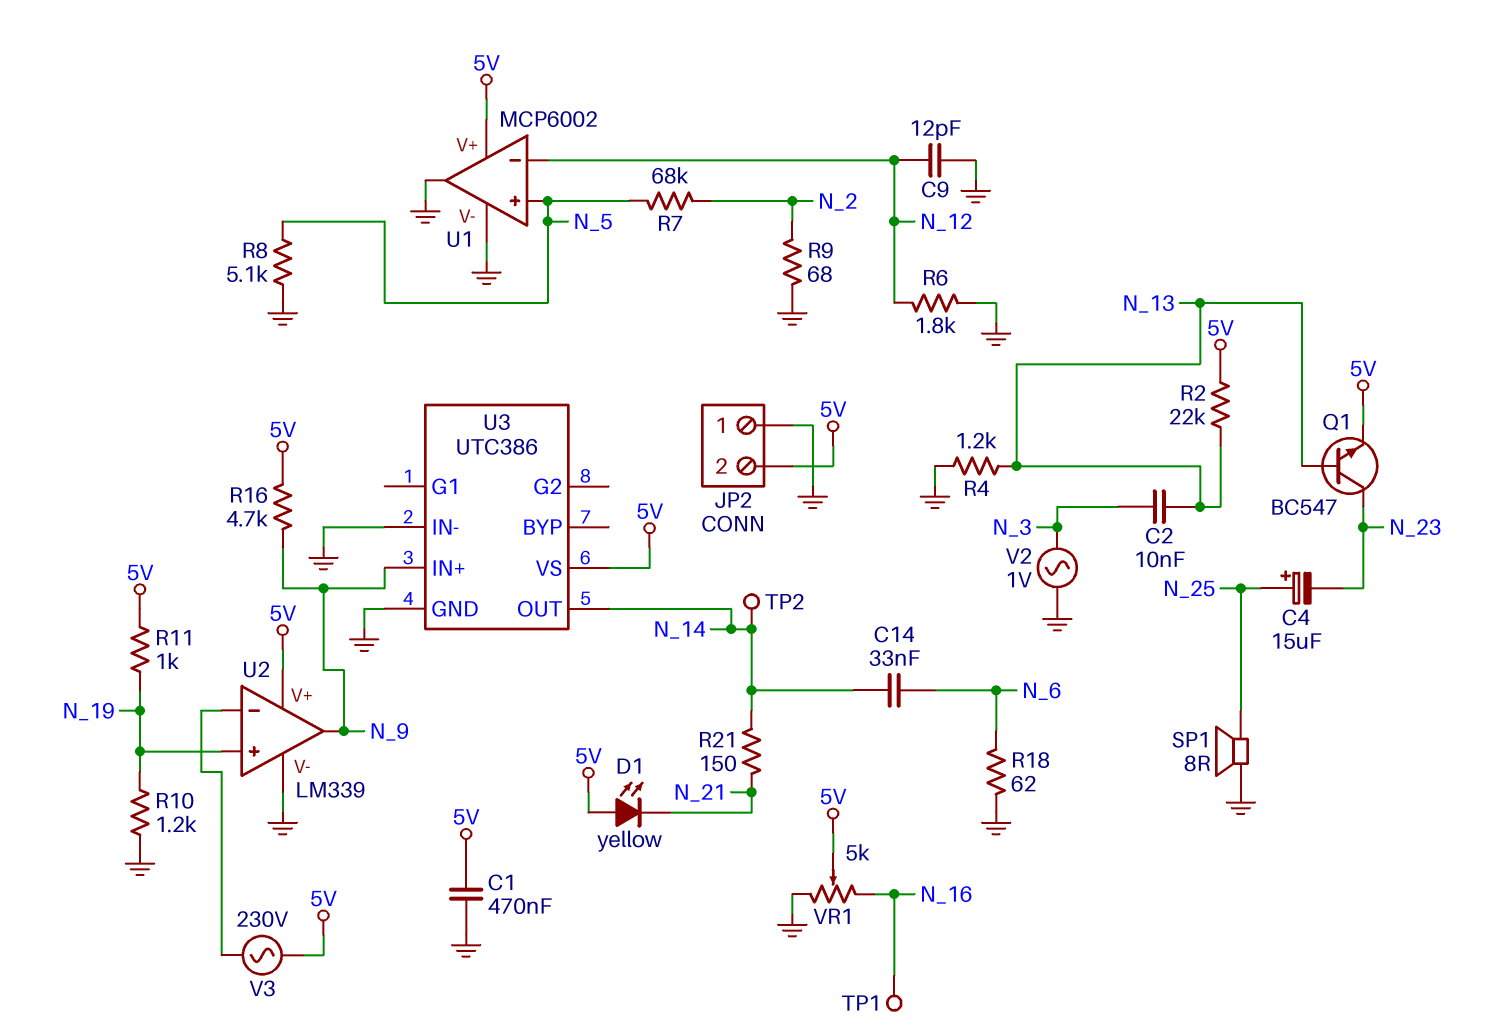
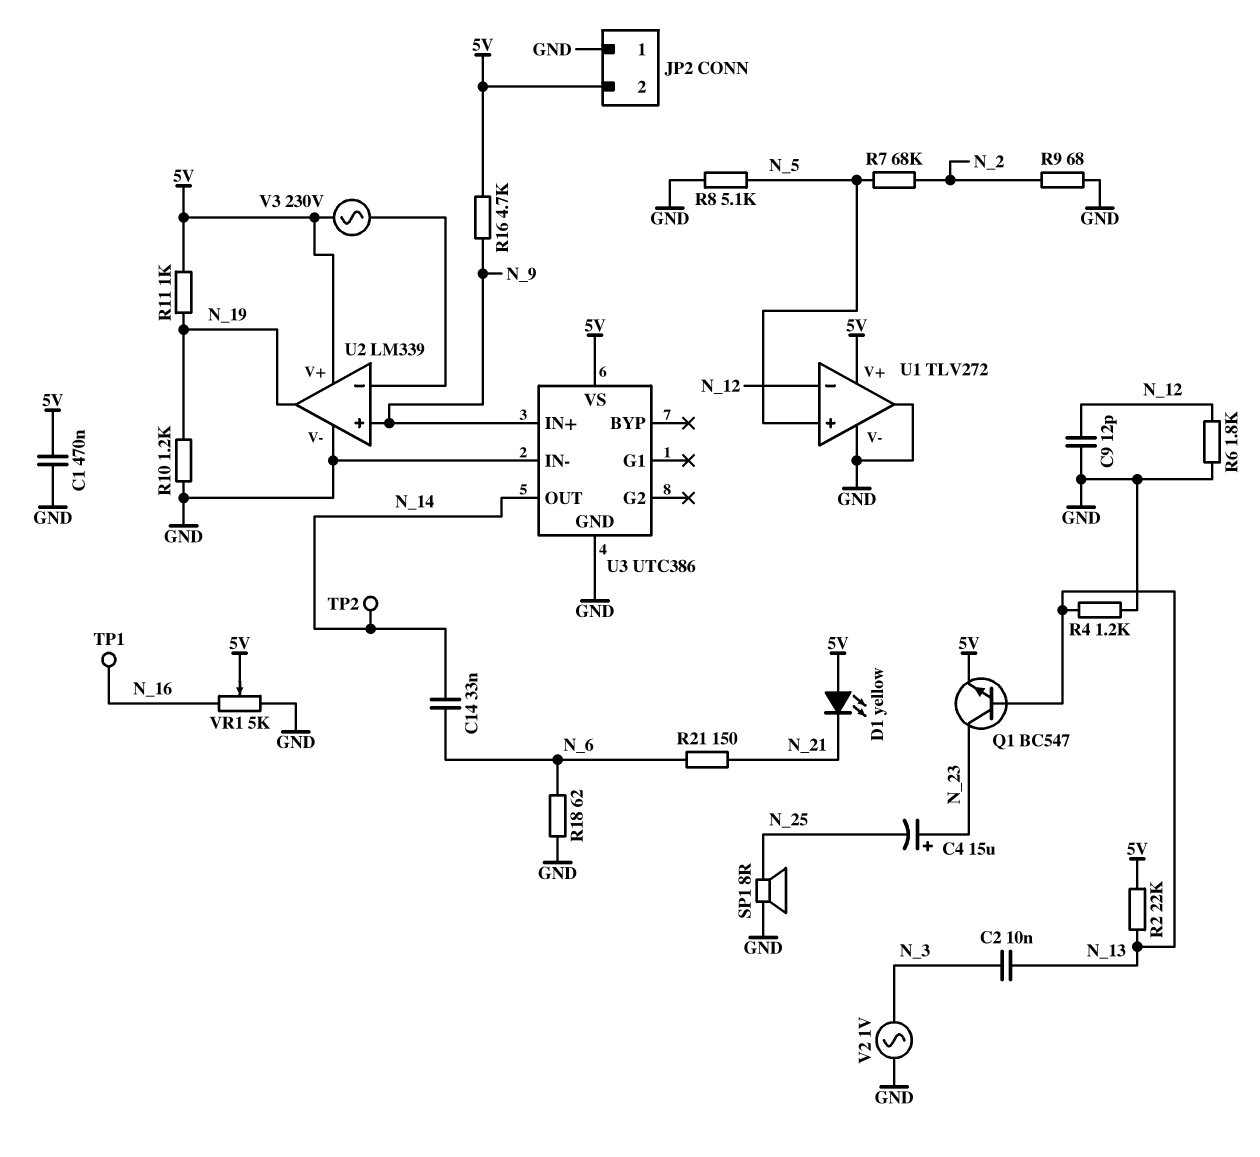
C4: 15uF (plus N_25, minus N_23) -> 15uF (plus N_23, minus N_25)
R21: 150 (N_14, N_21) -> 150 (N_6, N_21)
U1: MCP6002 -> TLV272
U2 pin in+: N_19 -> N_9
U2 pin out: N_9 -> N_19

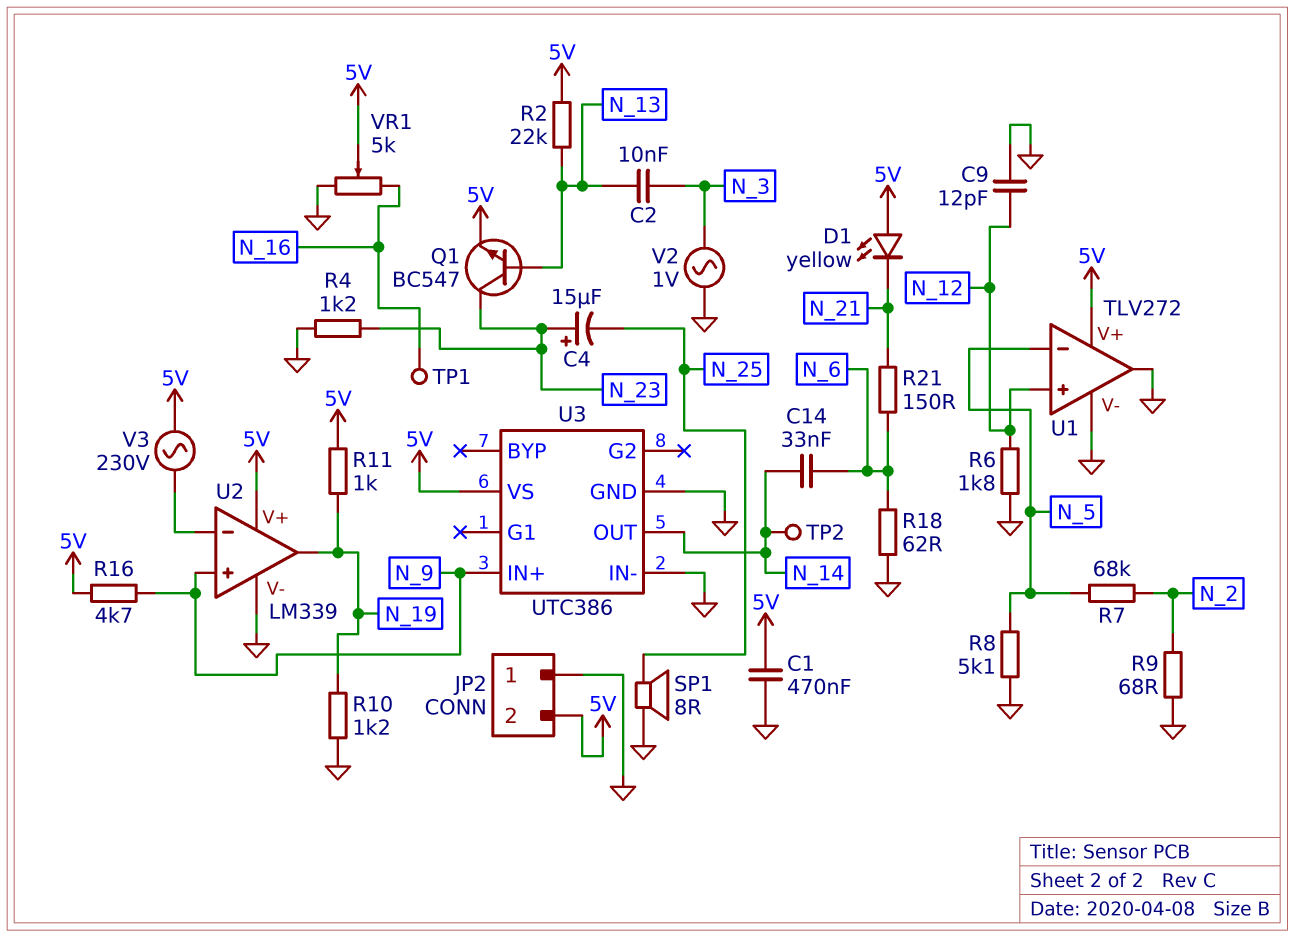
R4: 1.2k (GND, N_13) -> 1.2k (GND, N_23)
U1 pin in+: N_5 -> N_12
U1 pin in-: N_12 -> N_5

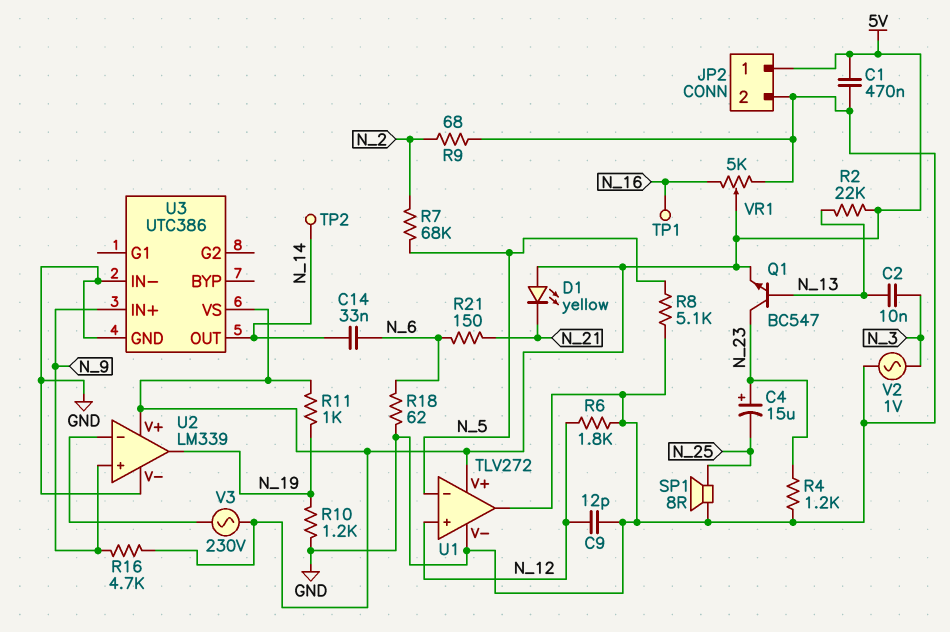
JP2 pin 1: GND -> 5V
JP2 pin 2: 5V -> GND

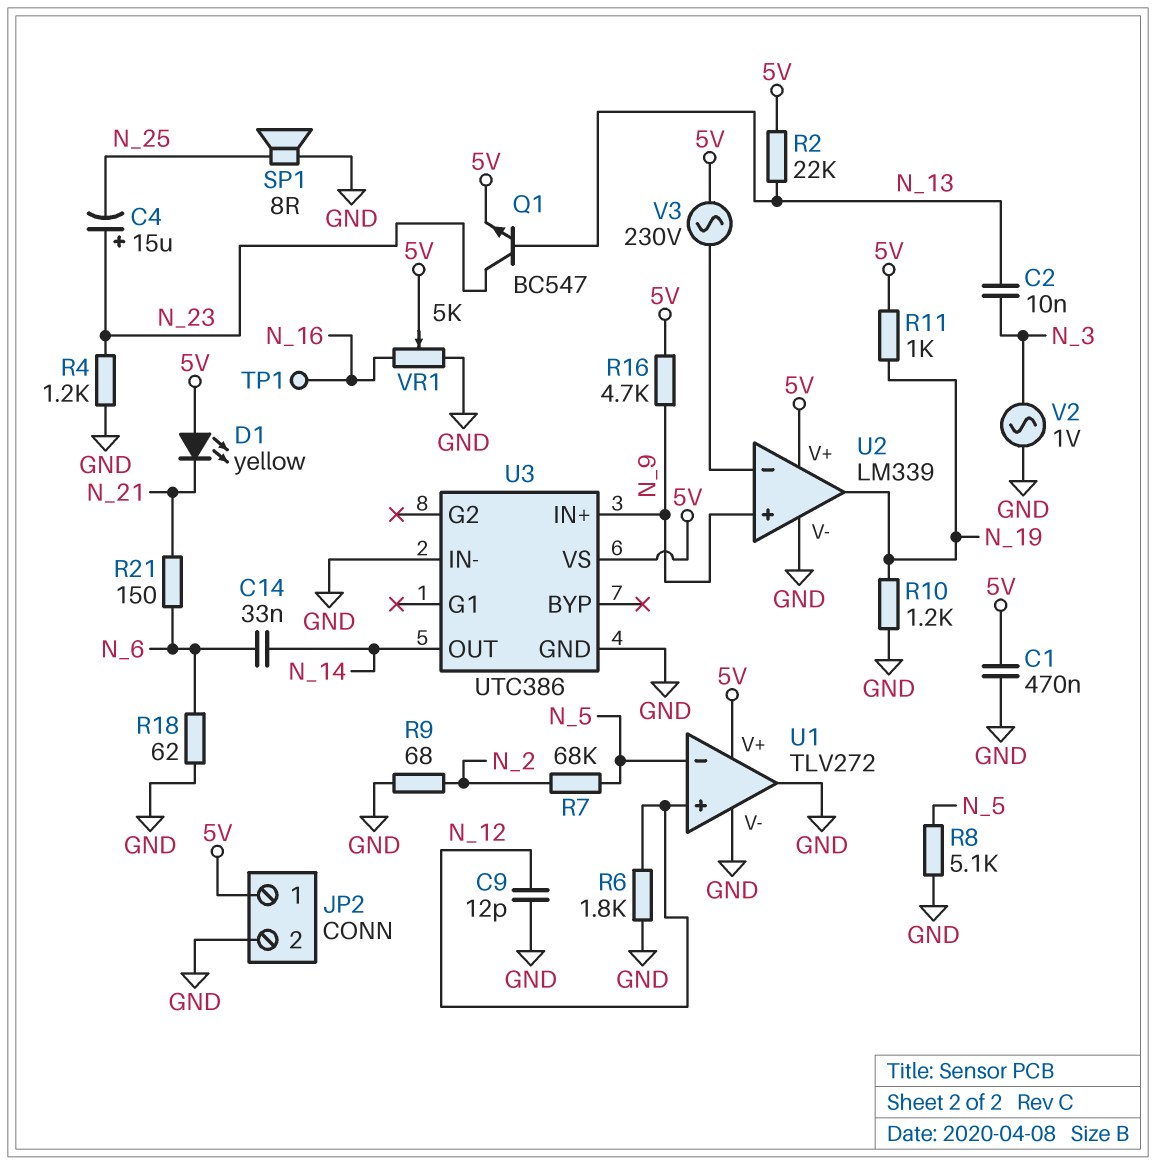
TP2: test point (N_14) -> none

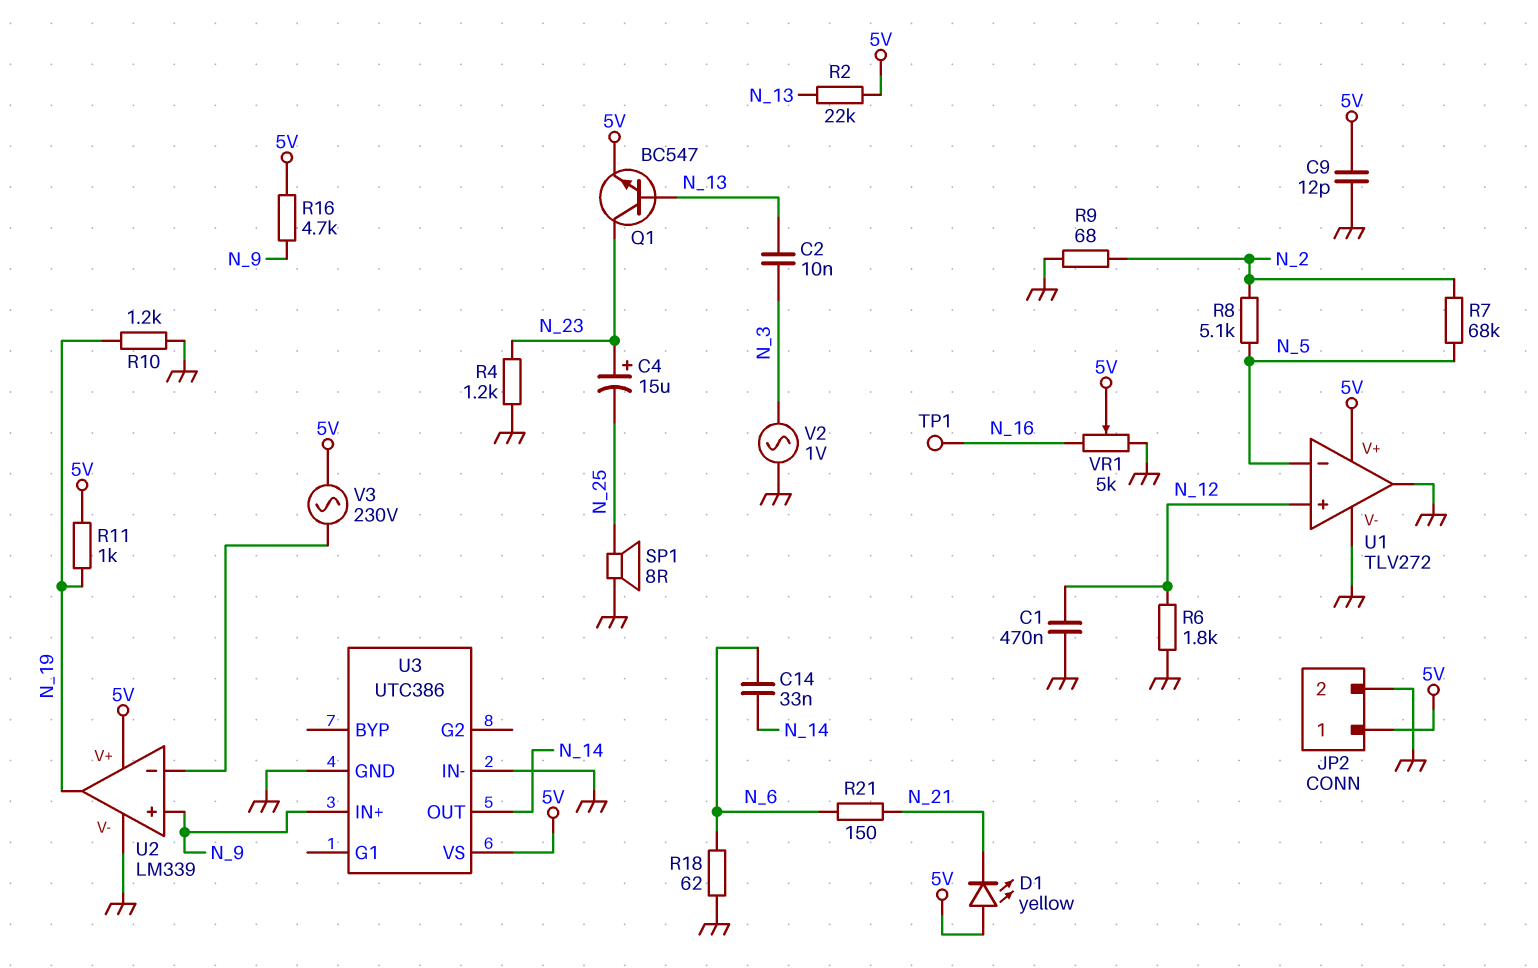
C1: 470nF (5V, GND) -> 470nF (GND, N_12)
C9: 12pF (GND, N_12) -> 12pF (5V, GND)
R8: 5.1k (GND, N_5) -> 5.1k (N_2, N_5)

